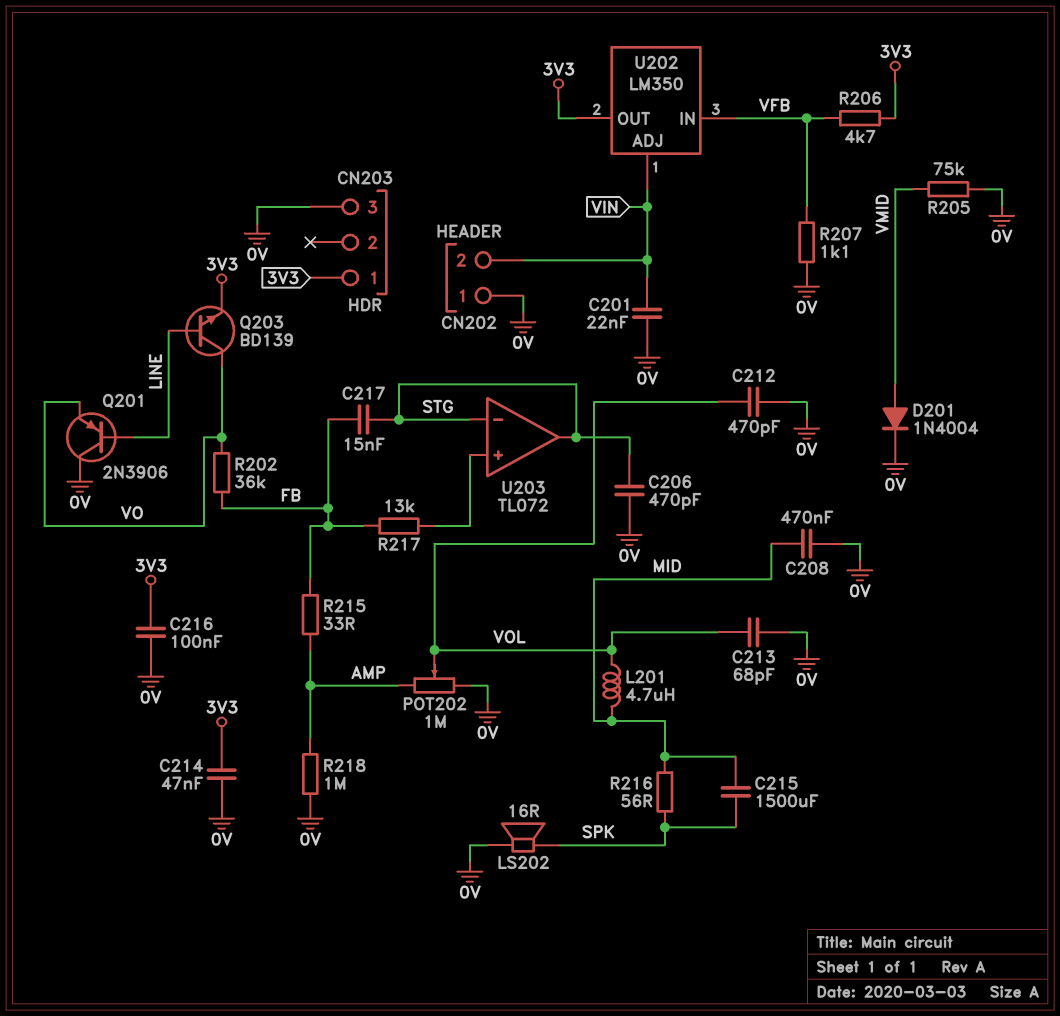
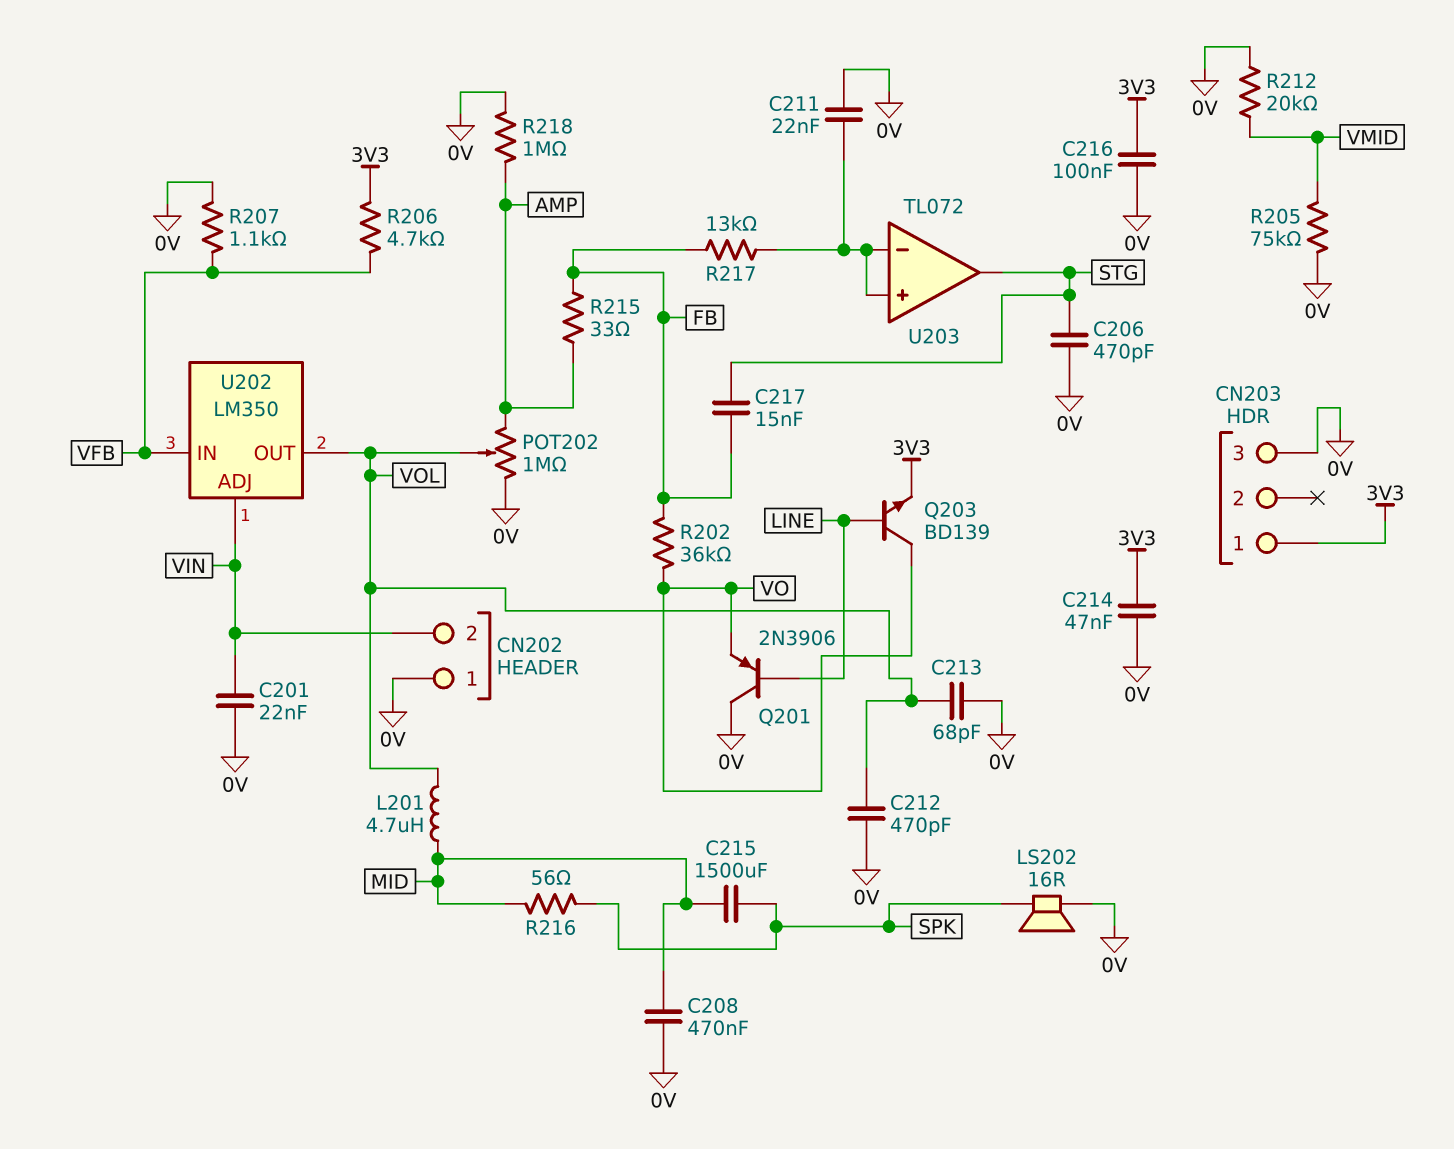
C211: none -> 22nF (0V, U203/in+)
D201: diode 1N4004 (A VMID, K 0V) -> none
R212: none -> 20k (0V, VMID)
U202 pin OUT: 3V3 -> VOL
U203 pin in-: STG -> U203/in+

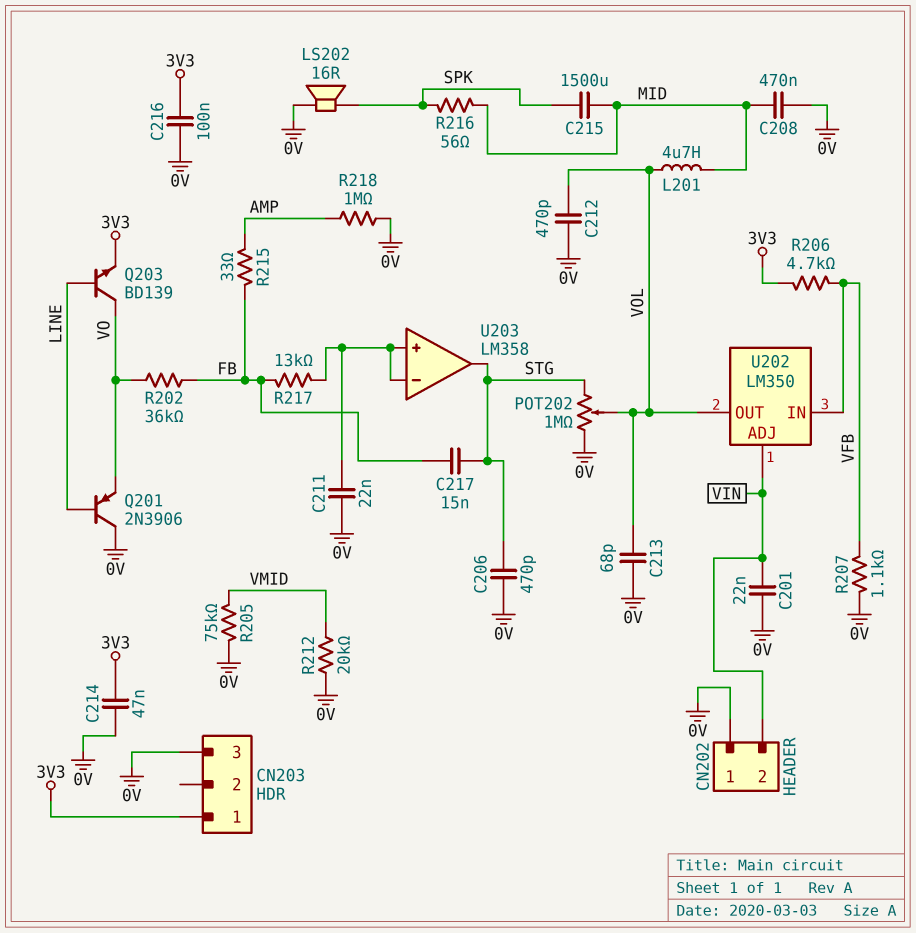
POT202: 1M (0V, AMP, wiper VOL) -> 1M (0V, STG, wiper VOL)
U203: TL072 -> LM358

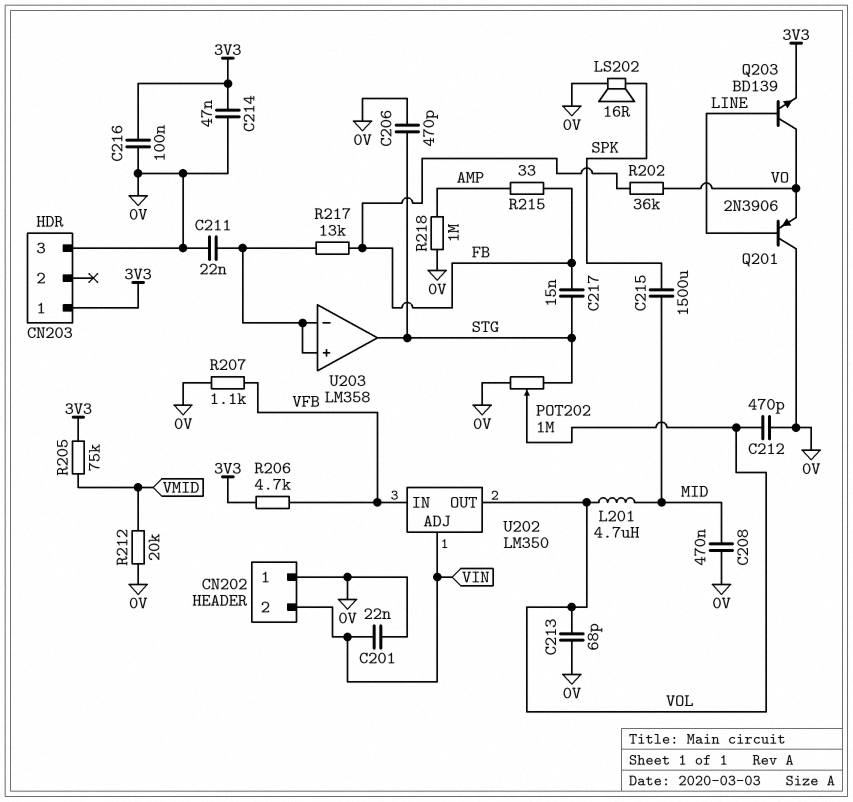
R205: 75k (0V, VMID) -> 75k (3V3, VMID)
R216: 56 (MID, SPK) -> none

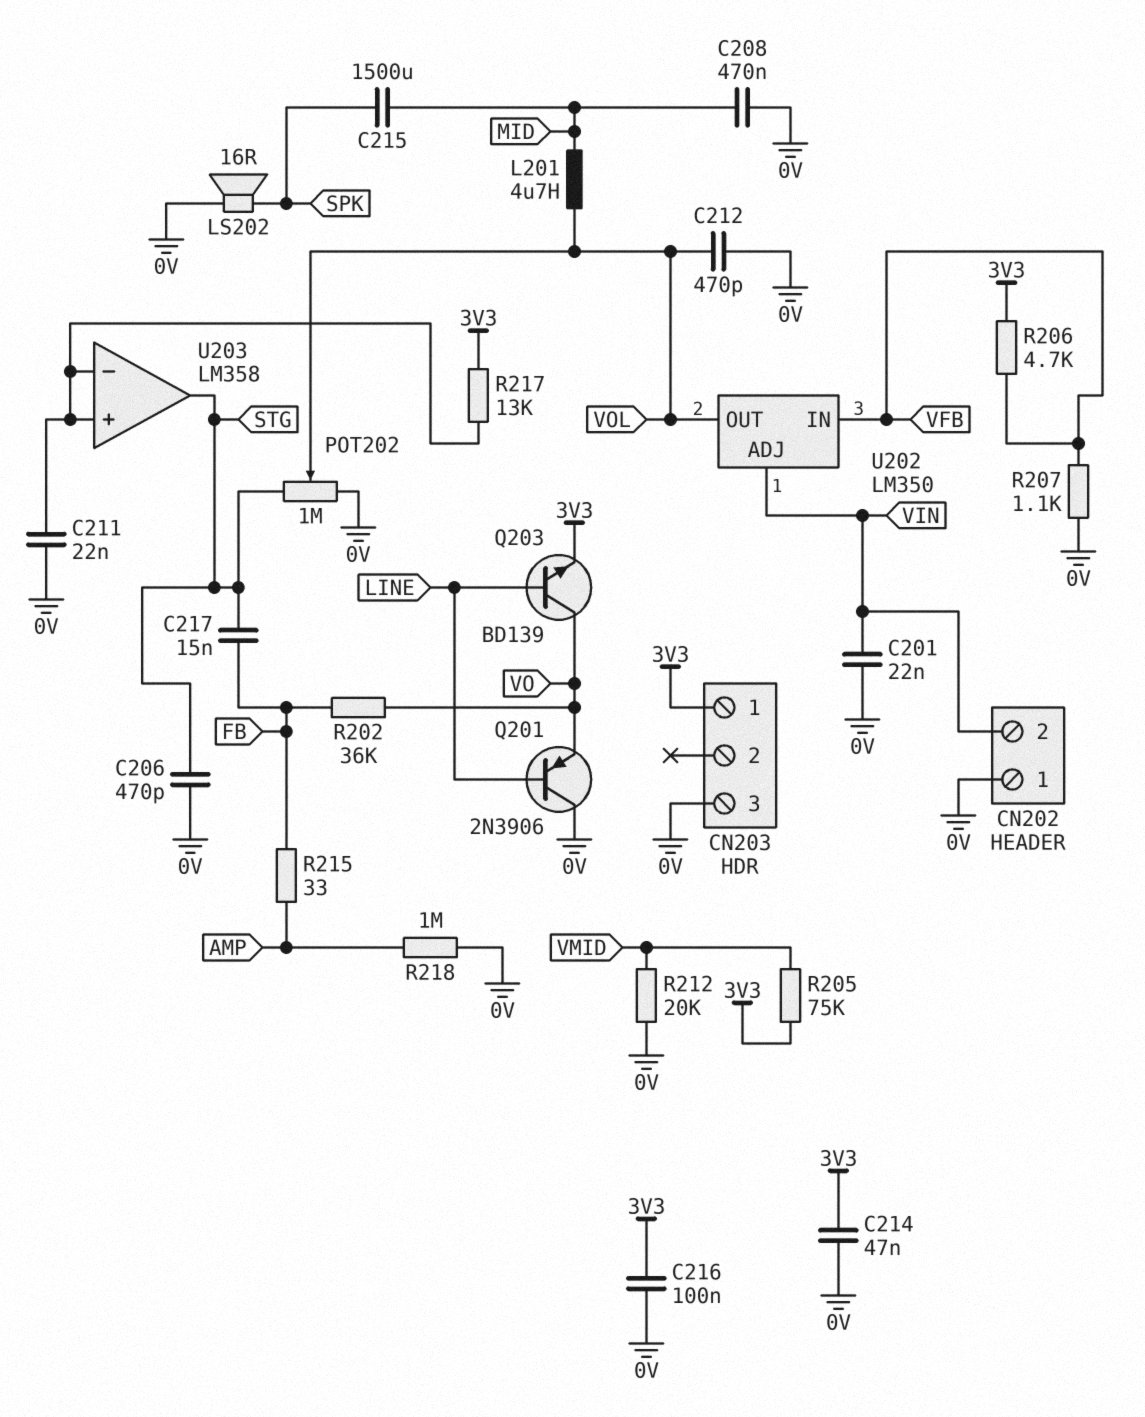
C213: 68pF (0V, VOL) -> none
R217: 13k (FB, U203/in+) -> 13k (3V3, U203/in+)

